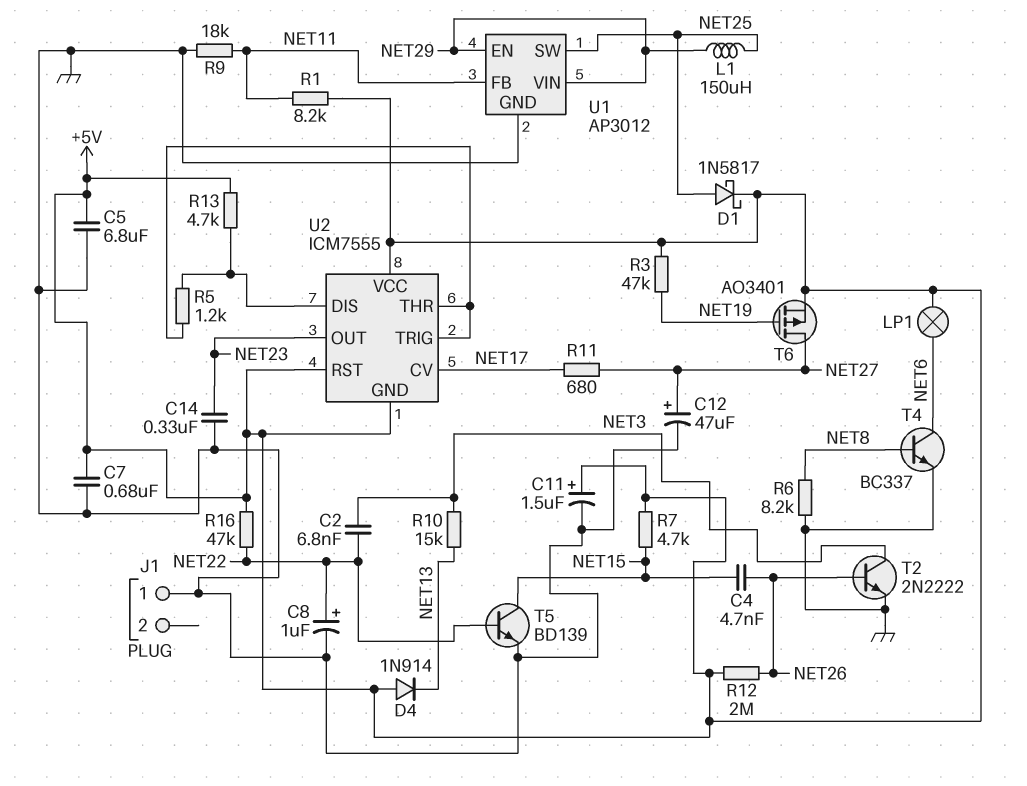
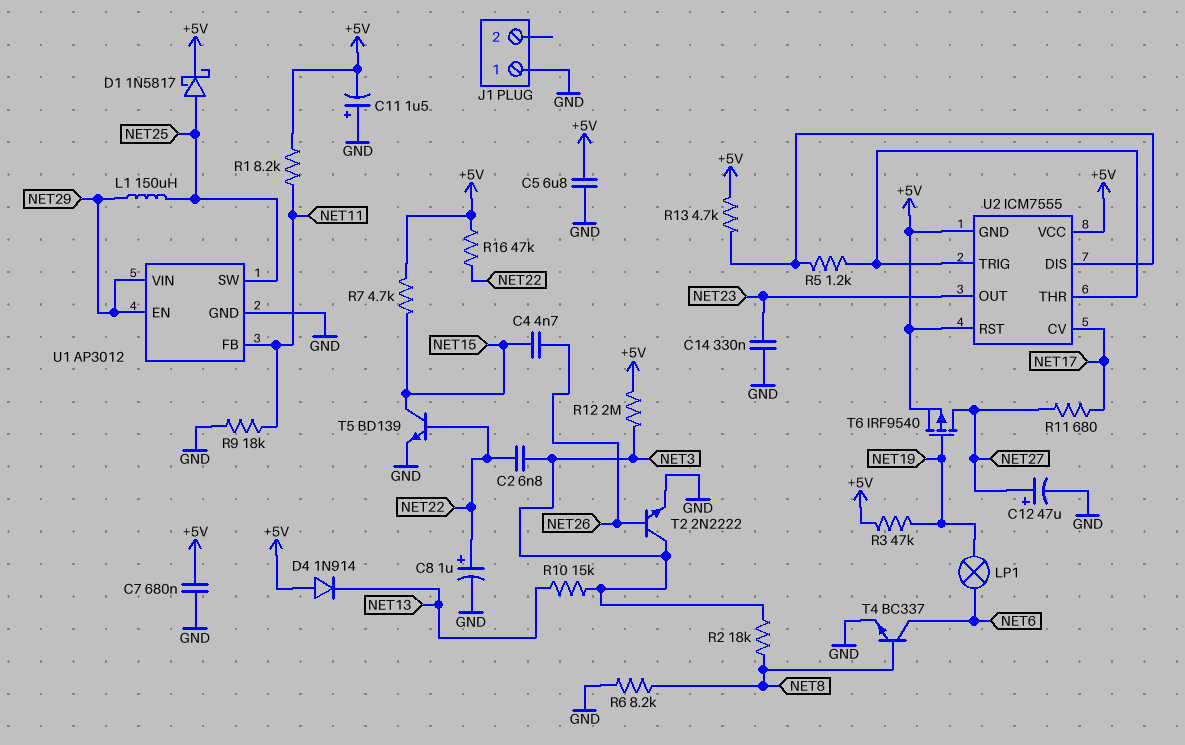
C11: 1.5uF (plus +5V, minus GND) -> 1.5uF (plus GND, minus +5V)
LP1: lamp (+5V, NET6) -> lamp (NET6, NET19)
R2: none -> 18k (NET3, NET8)
R12: 2M (+5V, NET26) -> 2M (+5V, NET3)
T6: PMOS AO3401 (G NET19, D NET27, S +5V) -> PMOS IRF9540 (G NET19, D NET27, S +5V)

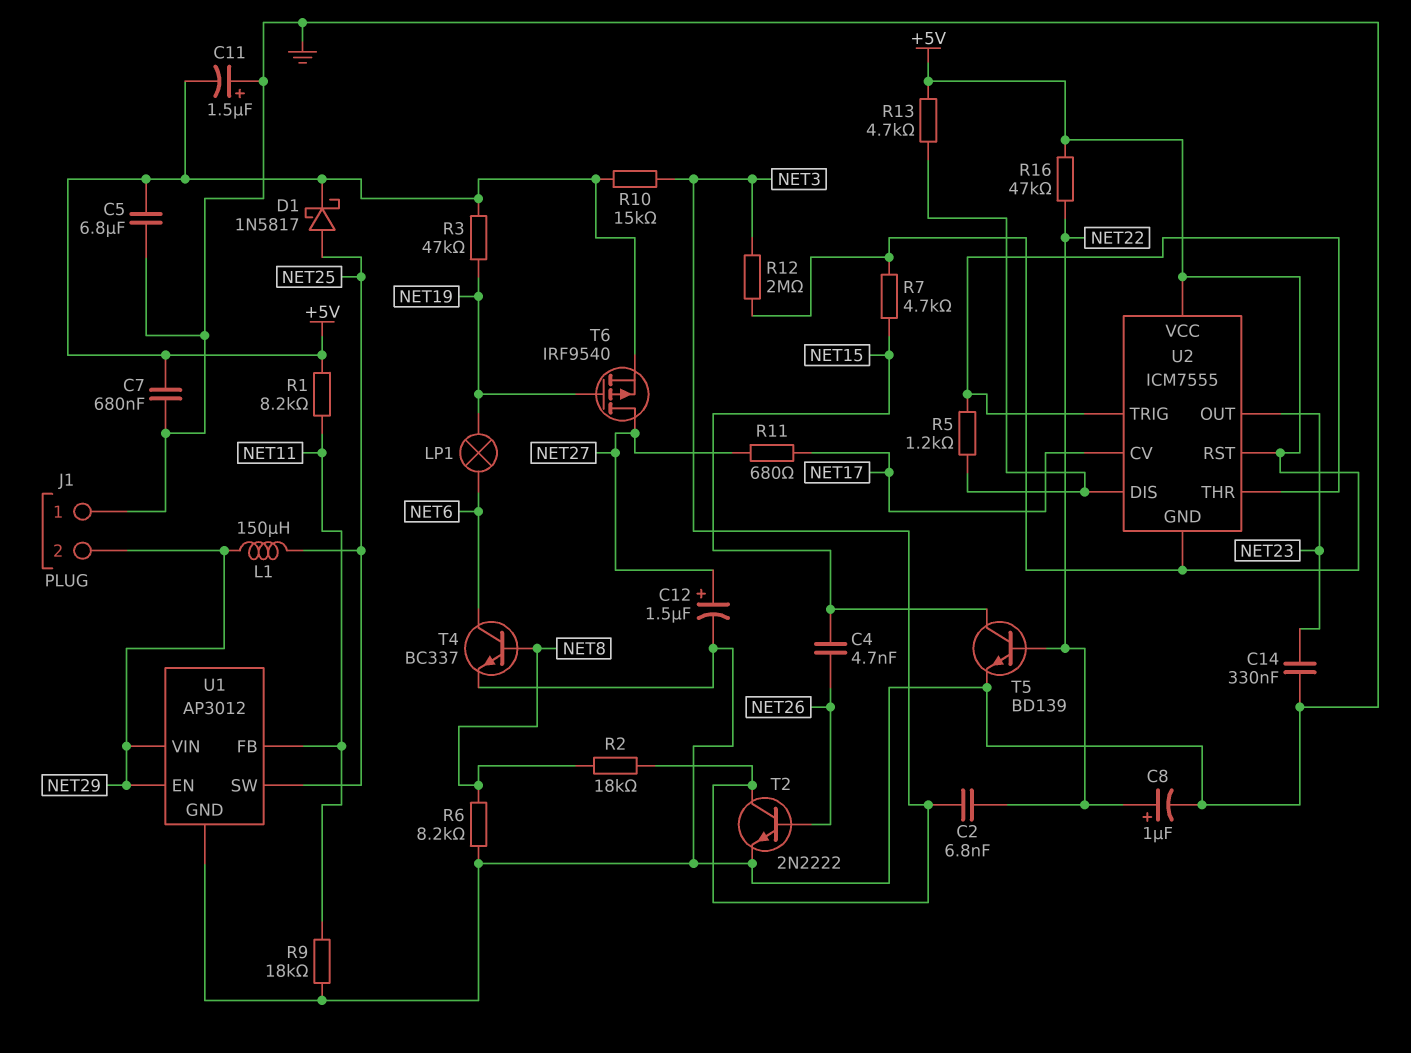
C12: 47uF (plus NET27, minus GND) -> 1.5uF (plus NET27, minus GND)
D4: diode 1N914 (A +5V, K NET13) -> none
J1 pin 2: none -> NET29
R10: 15k (NET3, NET13) -> 15k (+5V, NET3)

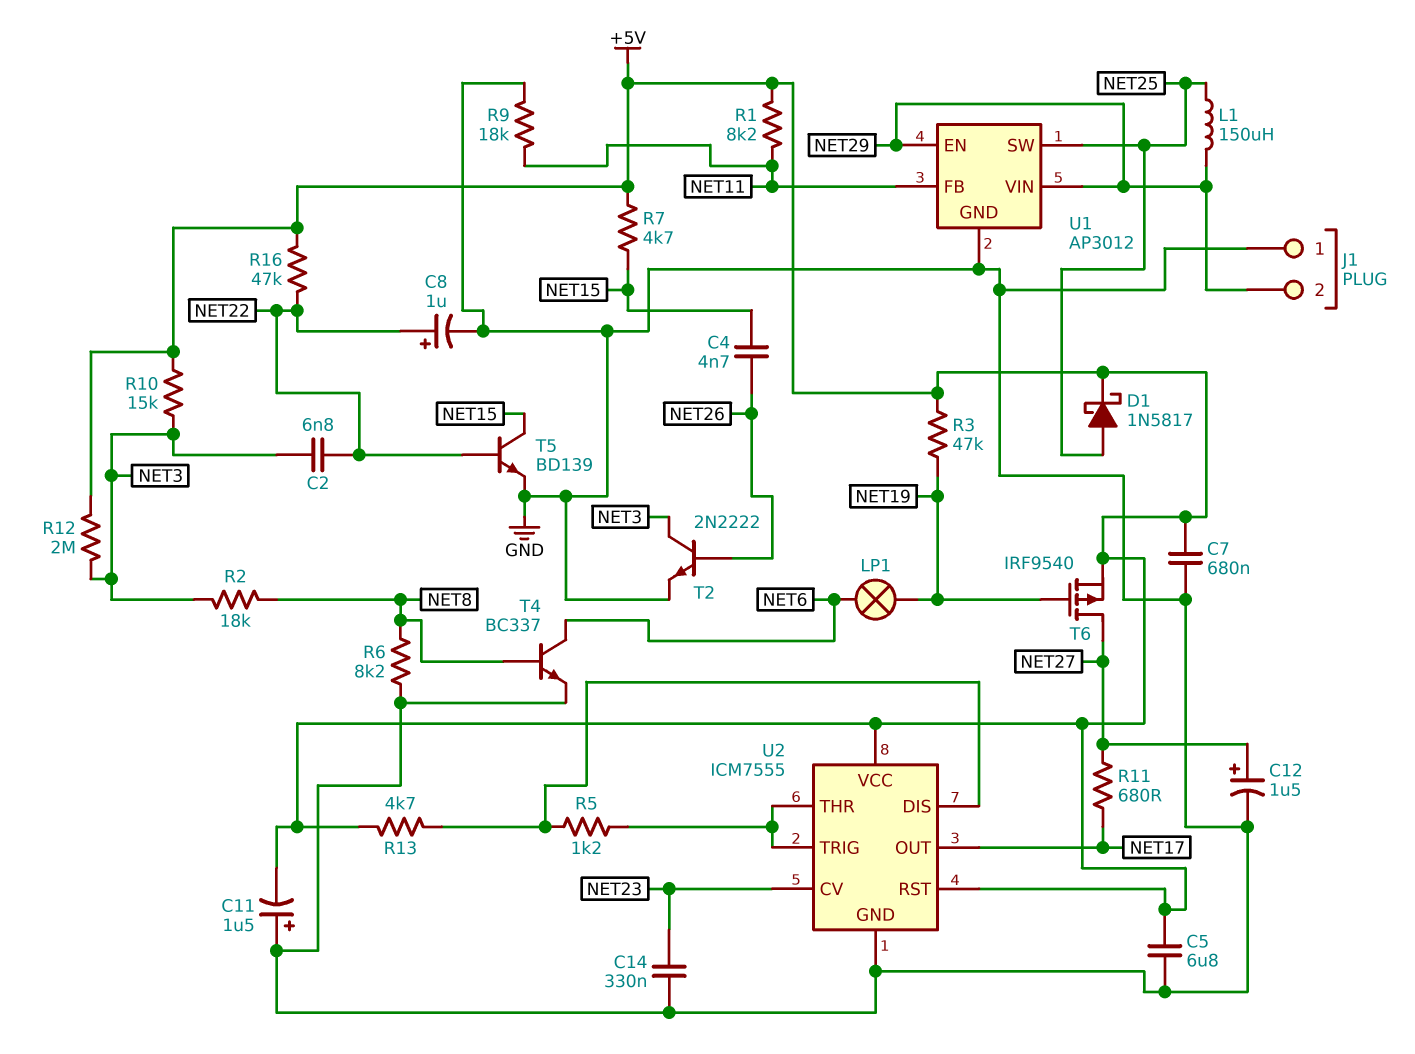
U2 pin CV: NET17 -> NET23
U2 pin GND: +5V -> GND
U2 pin OUT: NET23 -> NET17

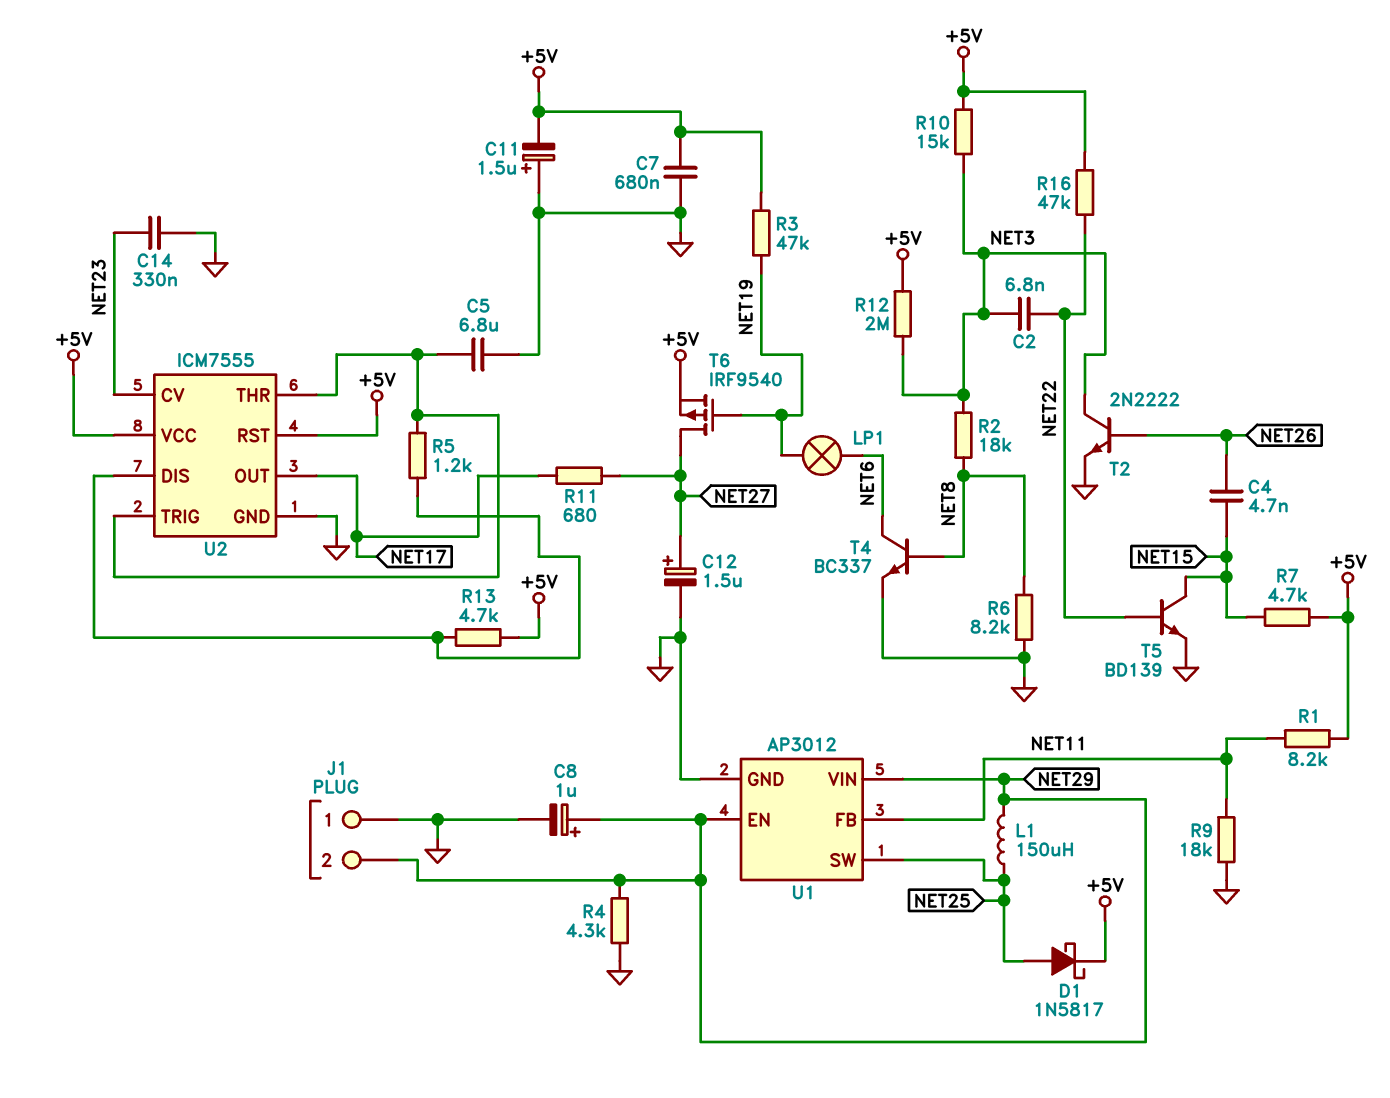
C5: 6.8uF (+5V, GND) -> 6.8uF (GND, U2/THR)
C8: 1uF (plus NET22, minus GND) -> 1uF (plus NET29, minus GND)
R4: none -> 4.3k (GND, NET29)

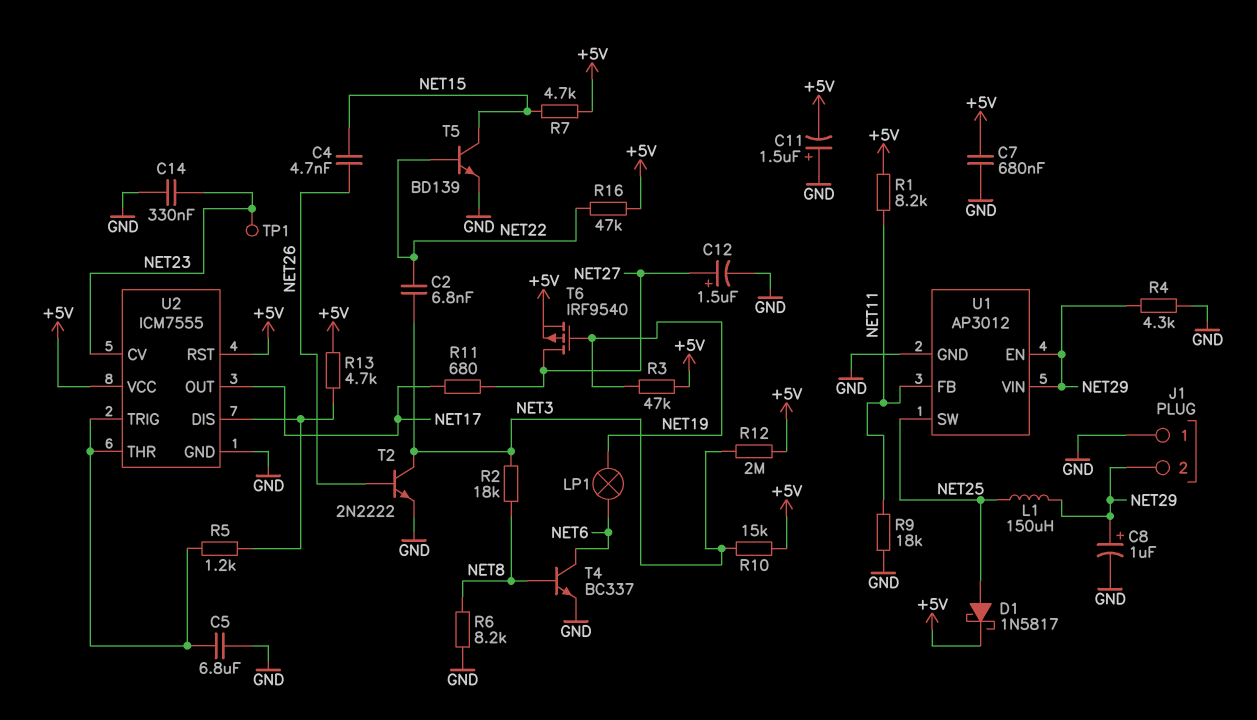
TP1: none -> test point (NET23)

